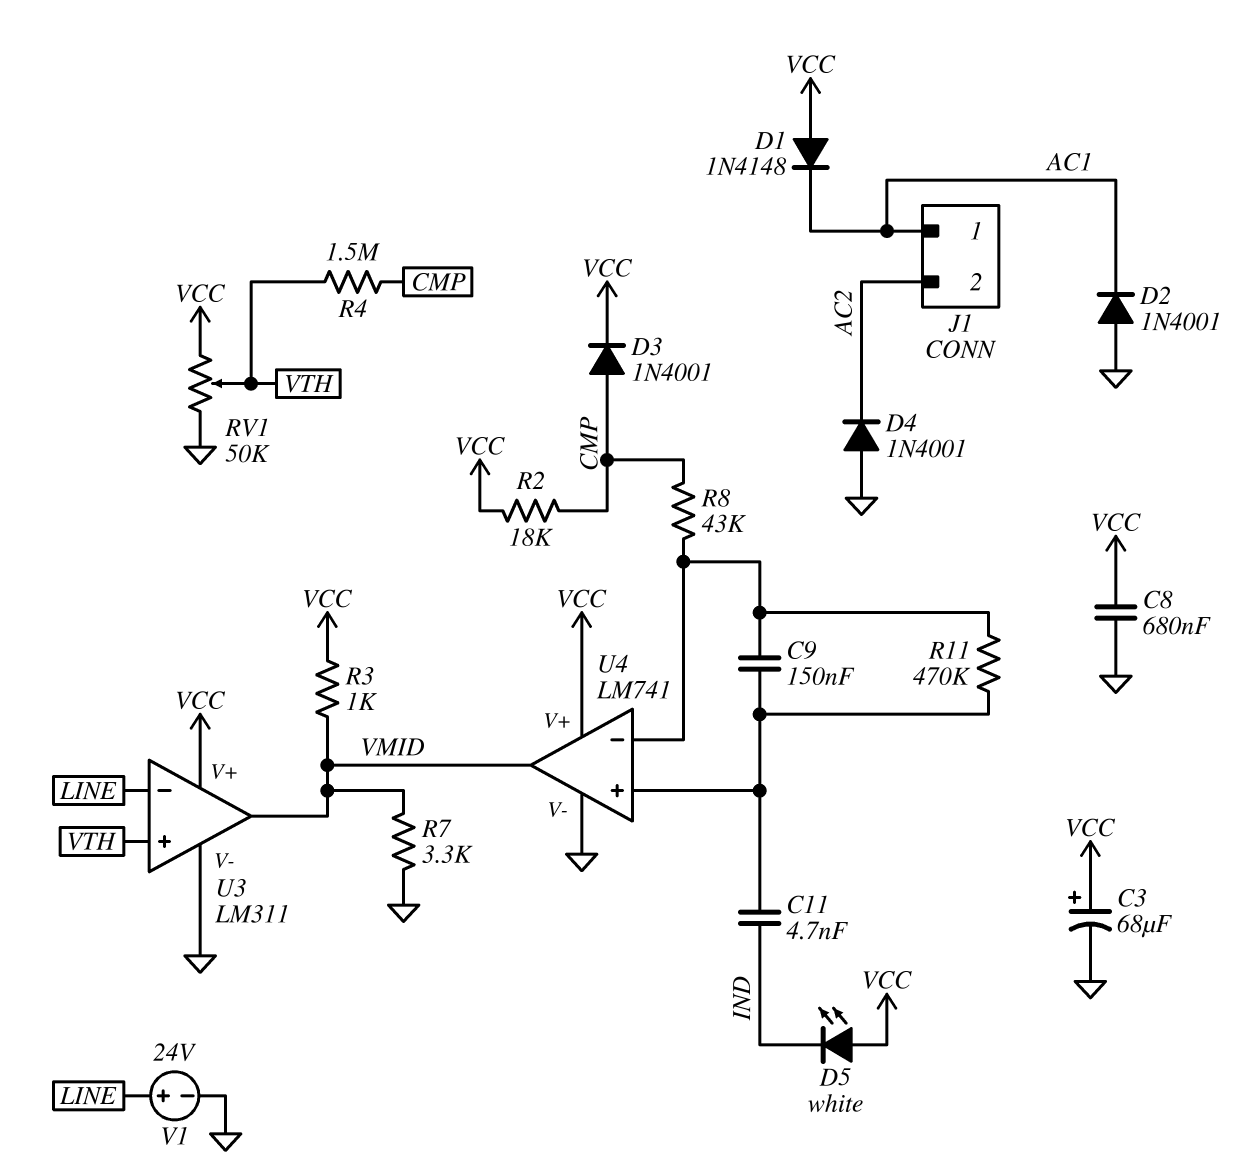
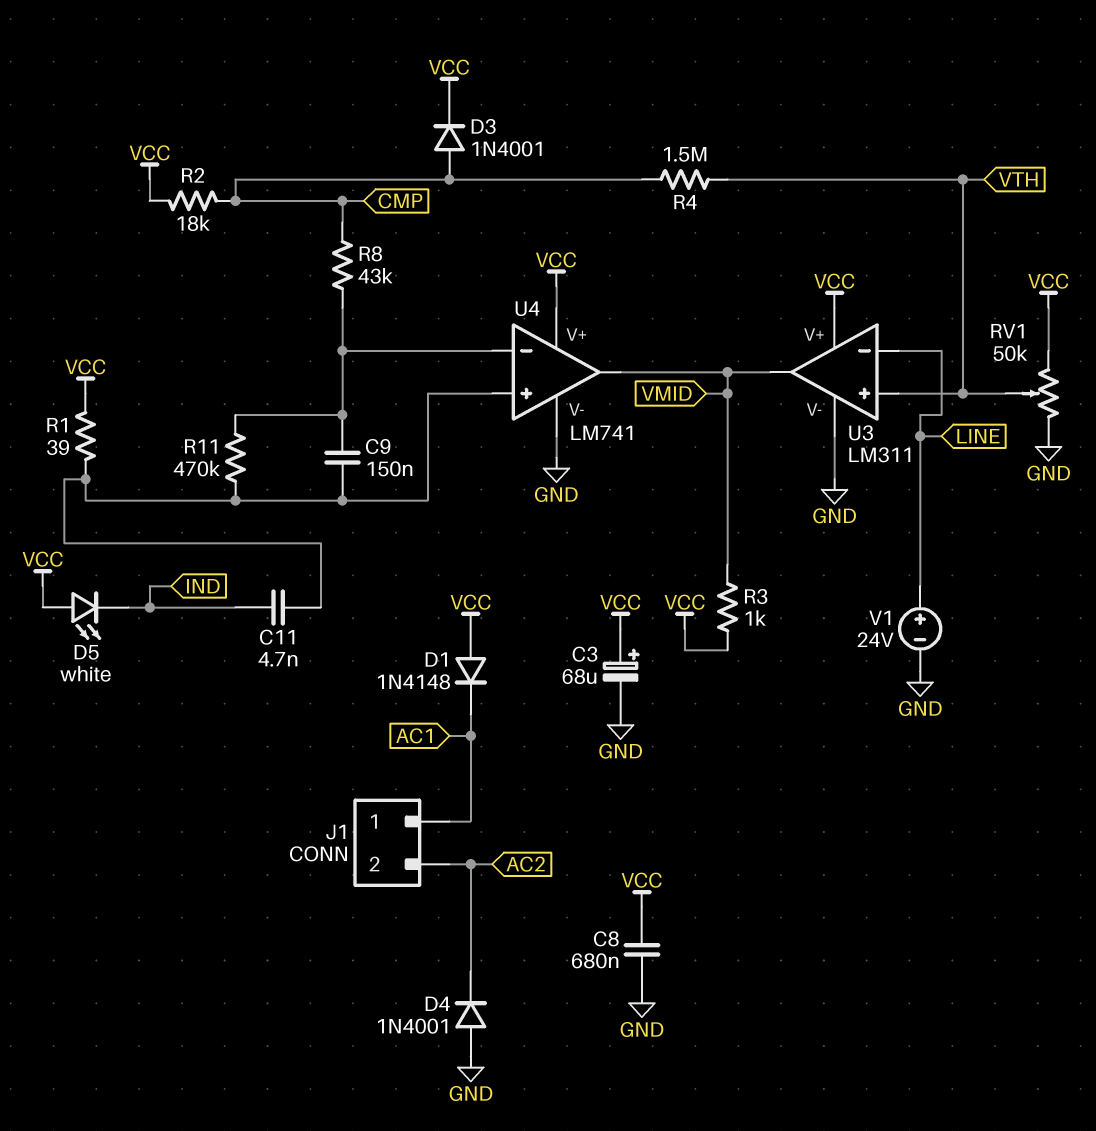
D2: diode 1N4001 (A GND, K AC1) -> none
R1: none -> 39 (U4/in+, VCC)
R7: 3.3k (GND, VMID) -> none

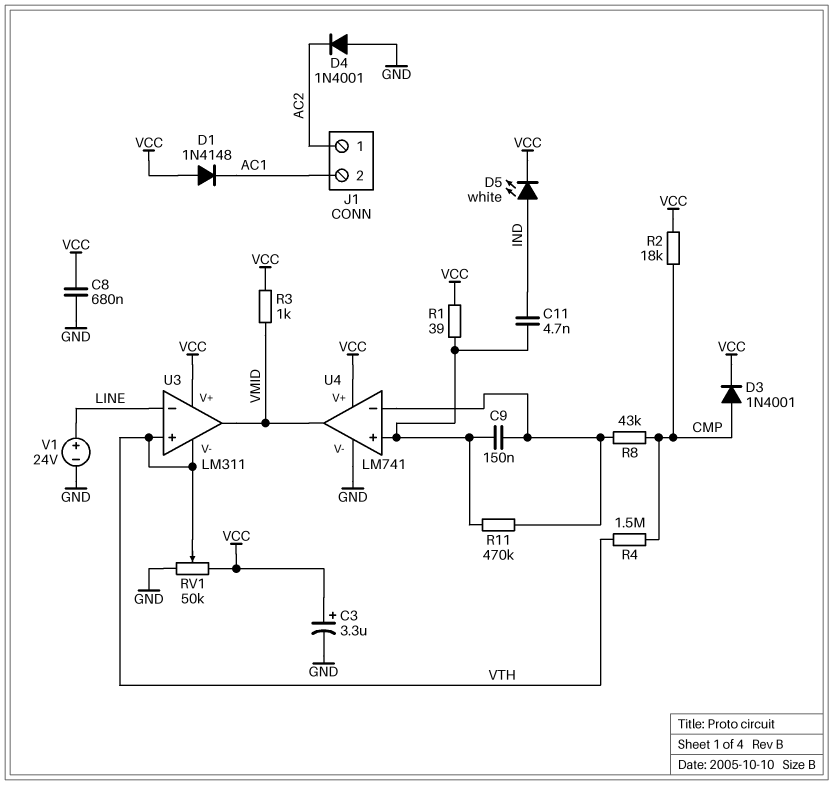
C3: 68uF (plus VCC, minus GND) -> 3.3uF (plus VCC, minus GND)
D5: LED white (A VCC, K IND) -> LED white (A IND, K VCC)
J1 pin 1: AC1 -> AC2
J1 pin 2: AC2 -> AC1
U3 pin V-: GND -> VTH

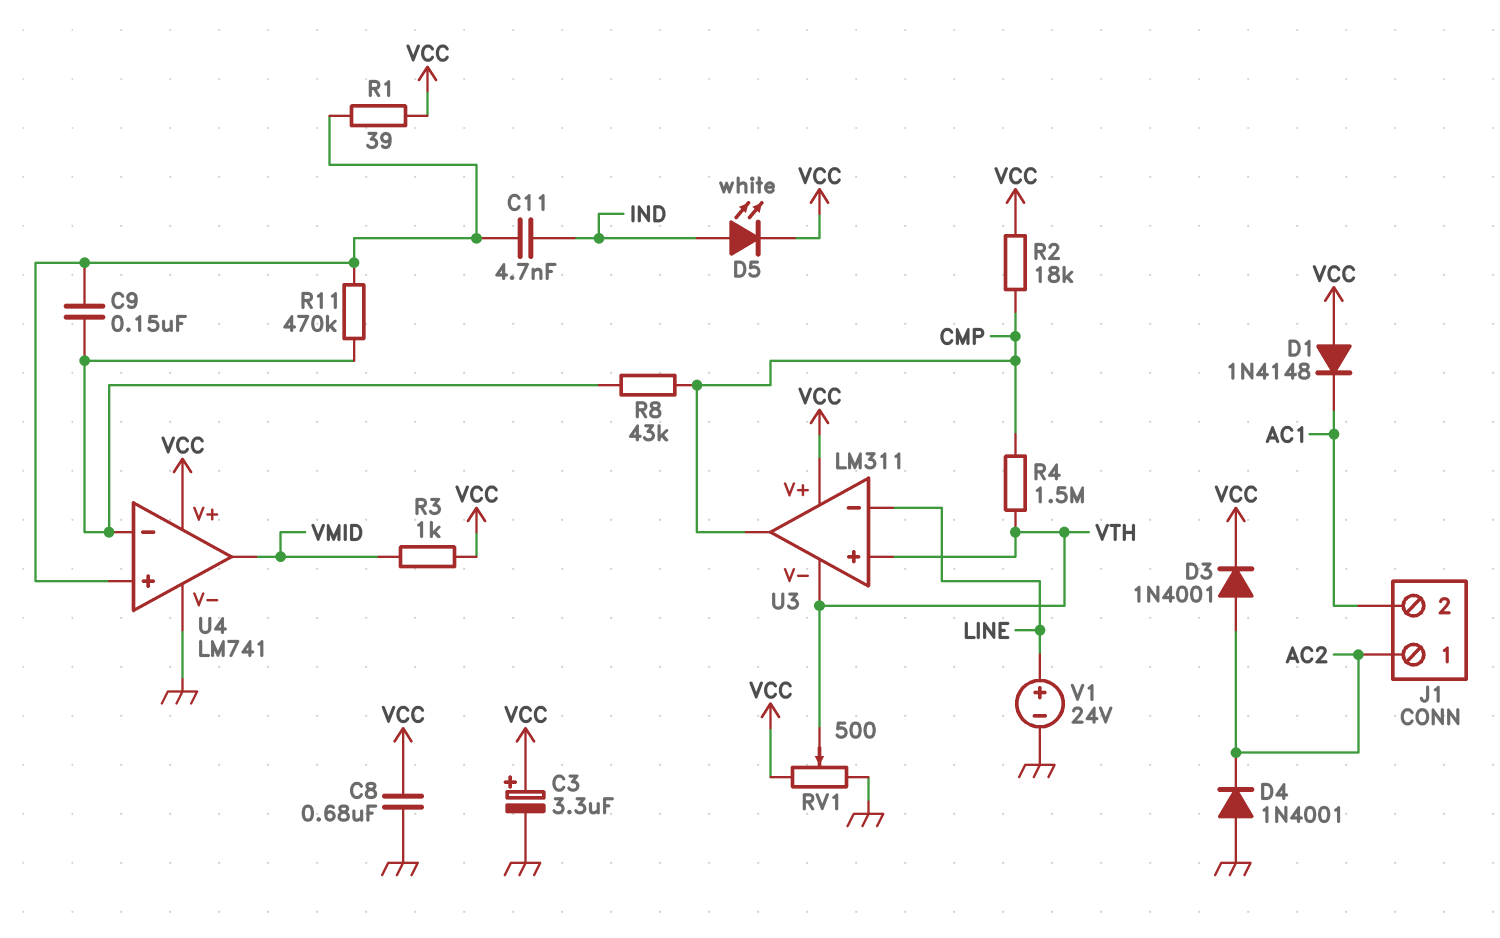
D3: diode 1N4001 (A CMP, K VCC) -> diode 1N4001 (A AC2, K VCC)
RV1: 50k (GND, VCC, wiper VTH) -> 500 (GND, VCC, wiper VTH)
U3 pin out: VMID -> CMP

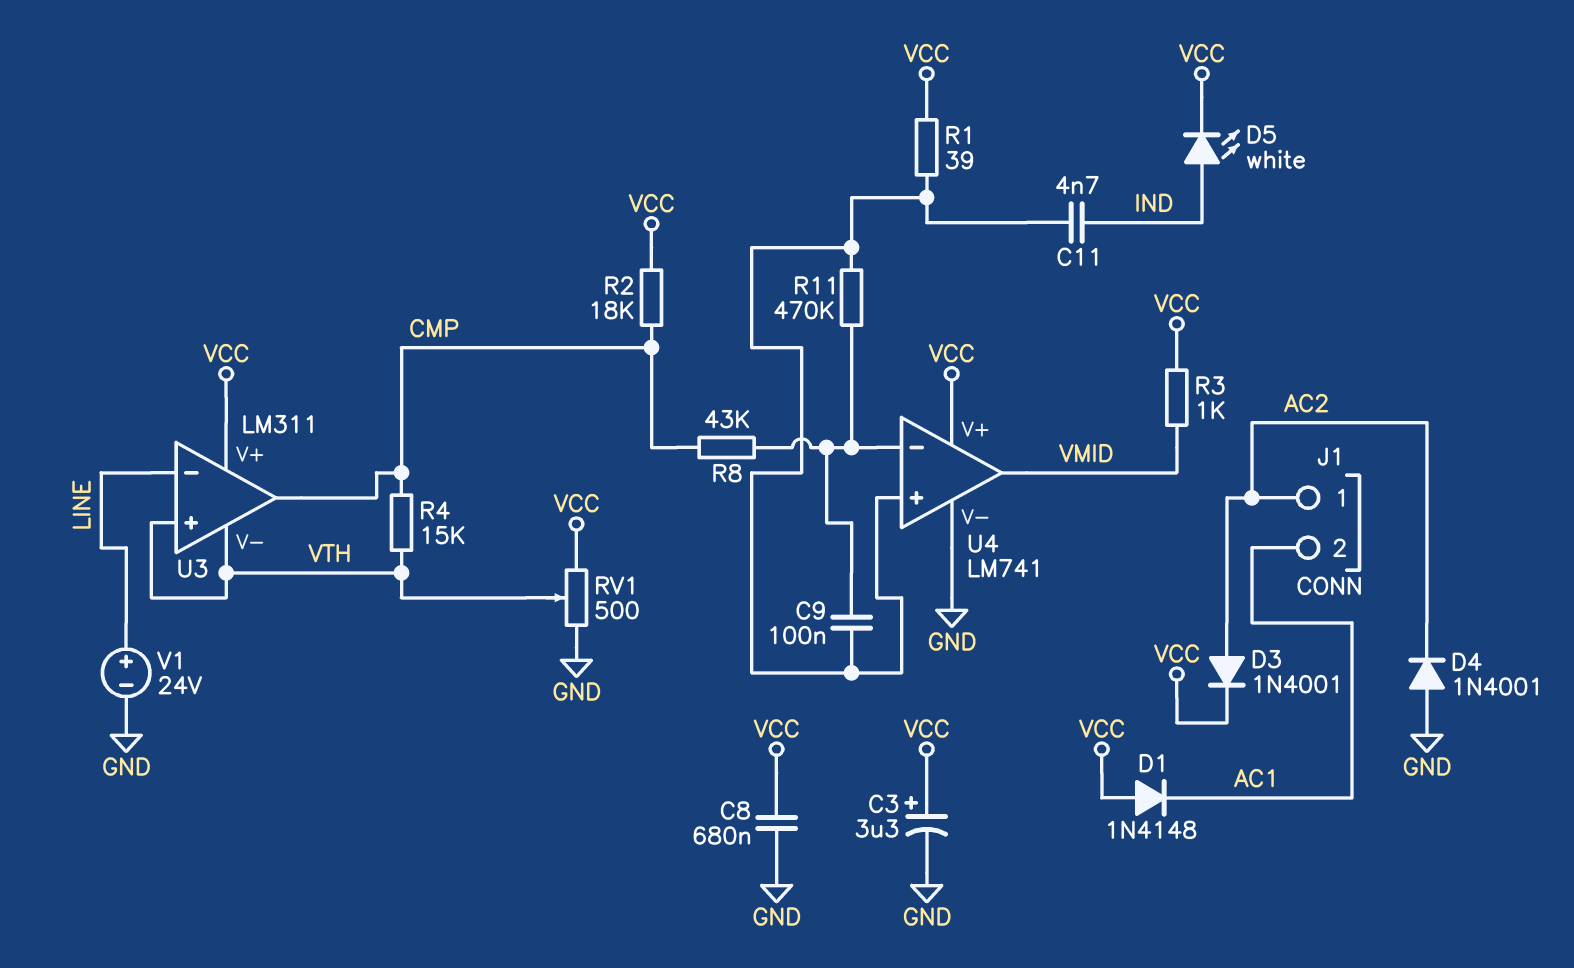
C9: 150nF (U4/in+, U4/in-) -> 100nF (U4/in+, U4/in-)
R4: 1.5M (CMP, VTH) -> 15k (CMP, VTH)

